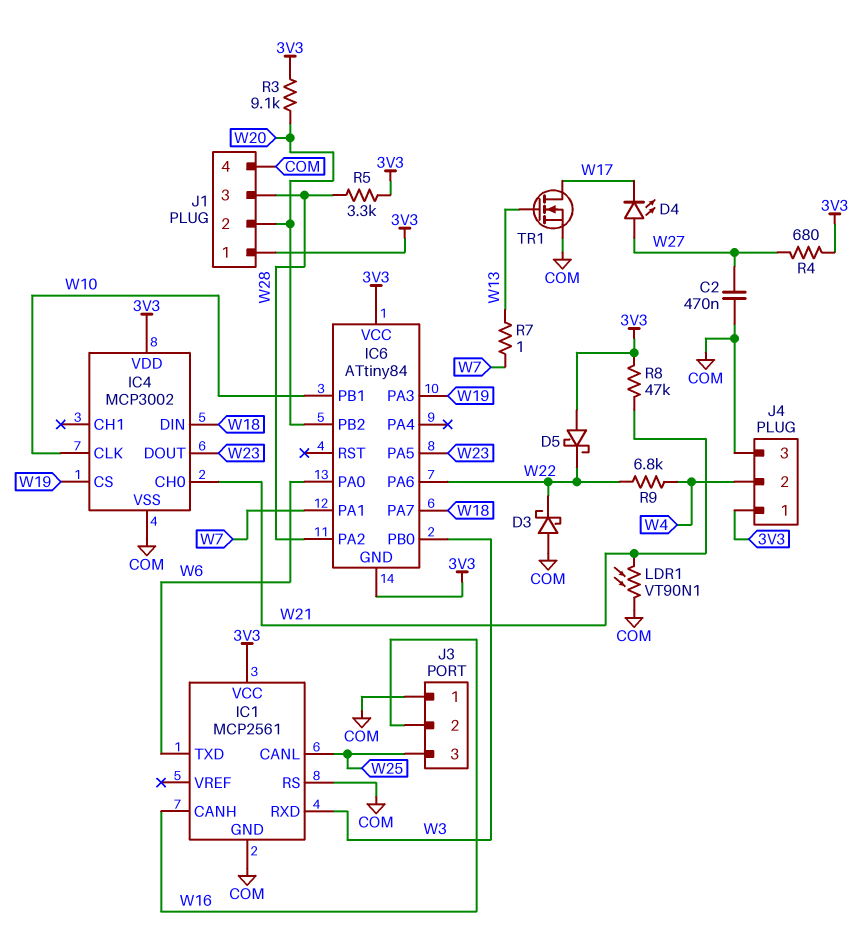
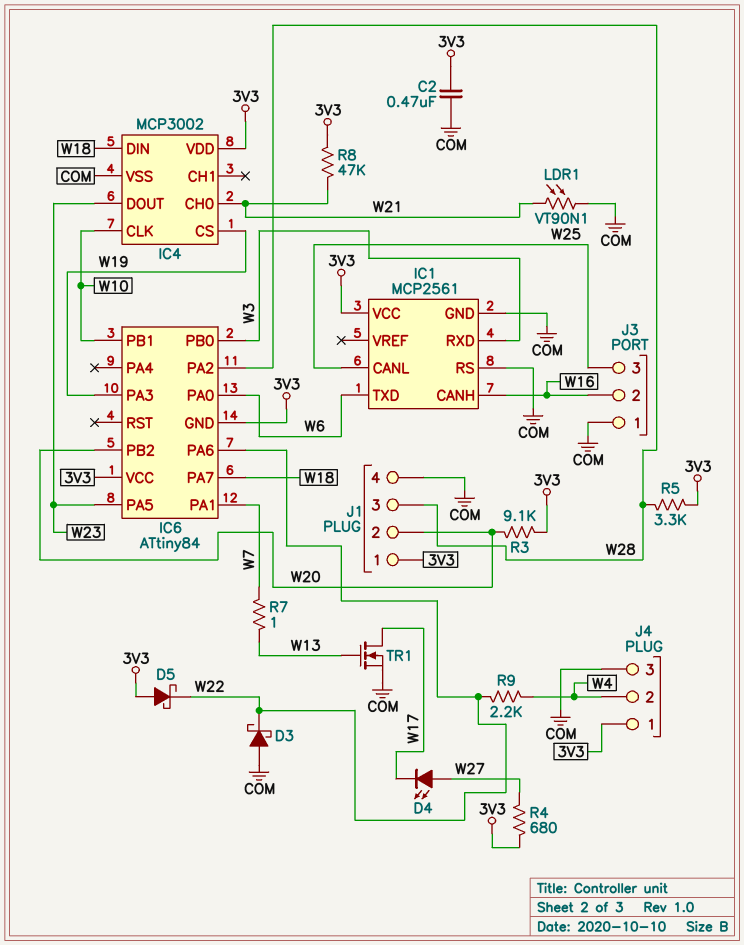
C2: 470nF (COM, W27) -> 470nF (3V3, COM)
R9: 6.8k (W4, W22) -> 2.2k (W4, W22)

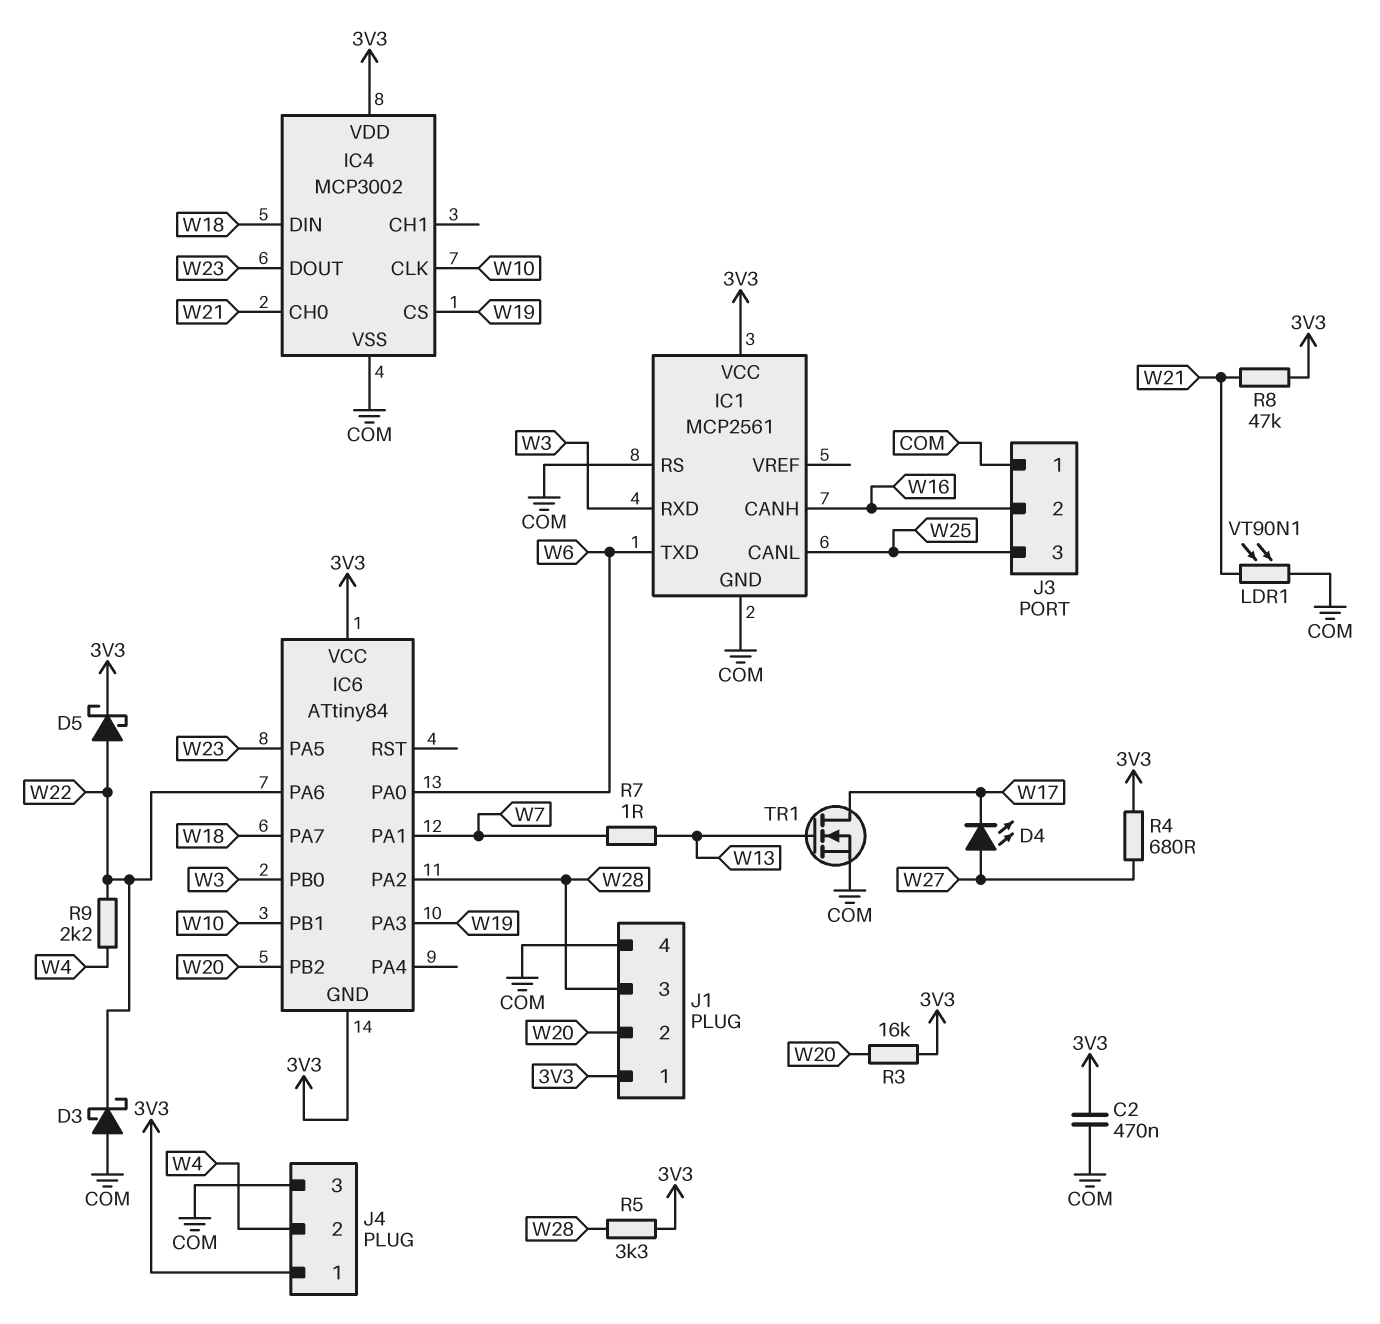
D5: schottky (A 3V3, K W22) -> schottky (A W22, K 3V3)
R3: 9.1k (3V3, W20) -> 16k (3V3, W20)

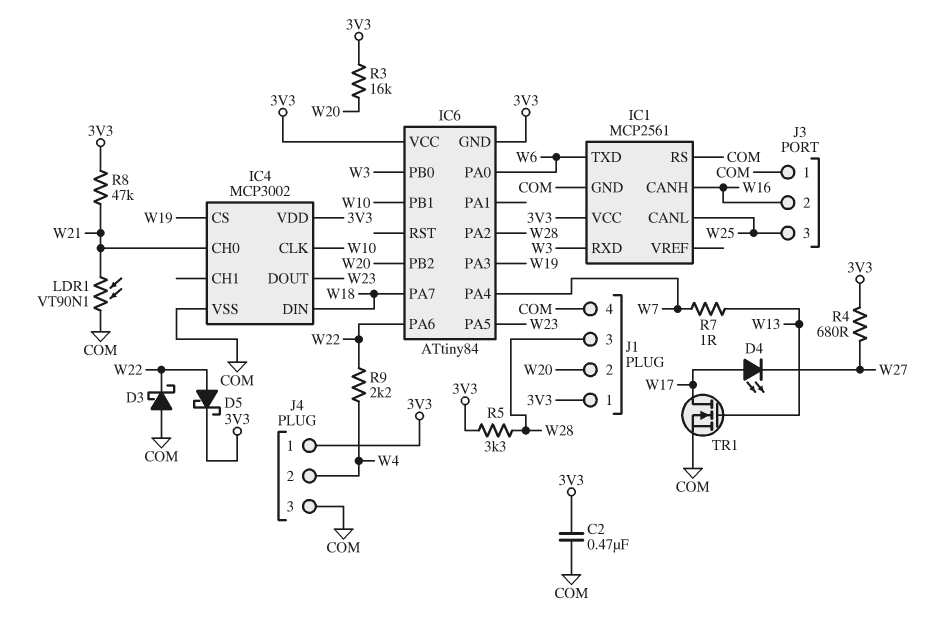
D4: LED (A W27, K W17) -> LED (A W17, K W27)
IC6 pin PA1: W7 -> none
IC6 pin PA4: none -> W7

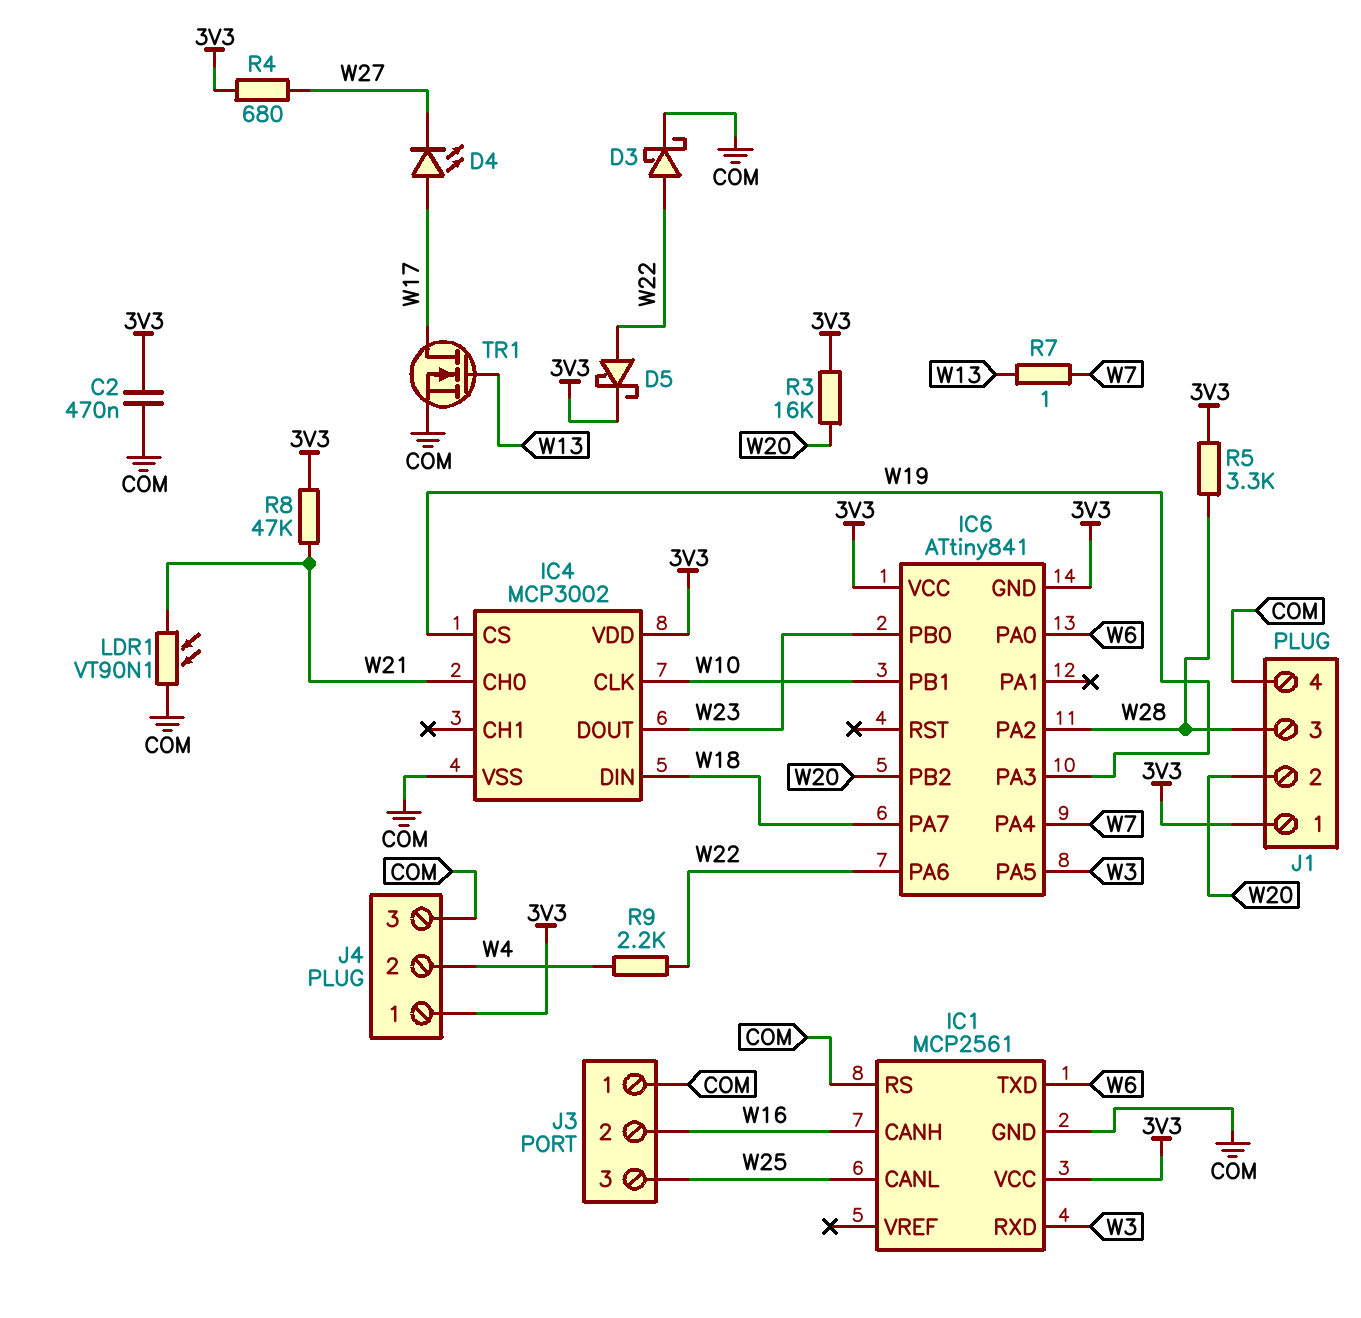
D3: schottky (A COM, K W22) -> schottky (A W22, K COM)
IC6: ATtiny84 -> ATtiny841
IC6 pin PA5: W23 -> W3
IC6 pin PB0: W3 -> W23

